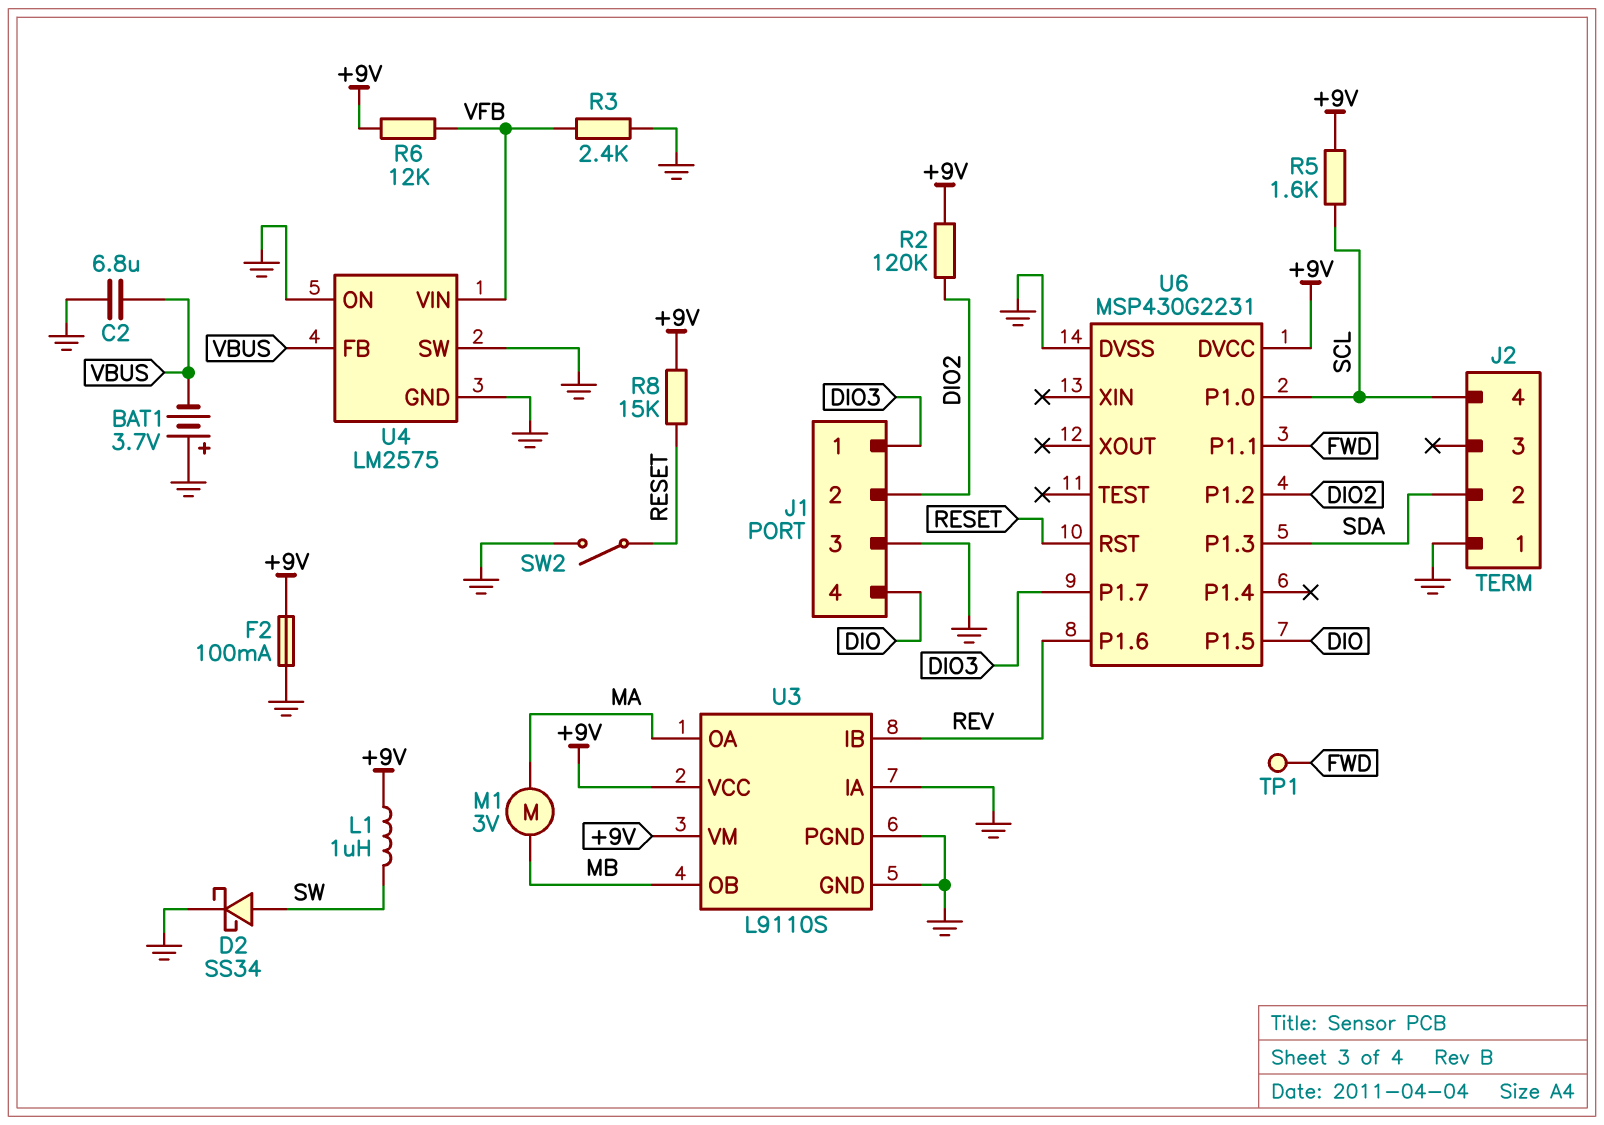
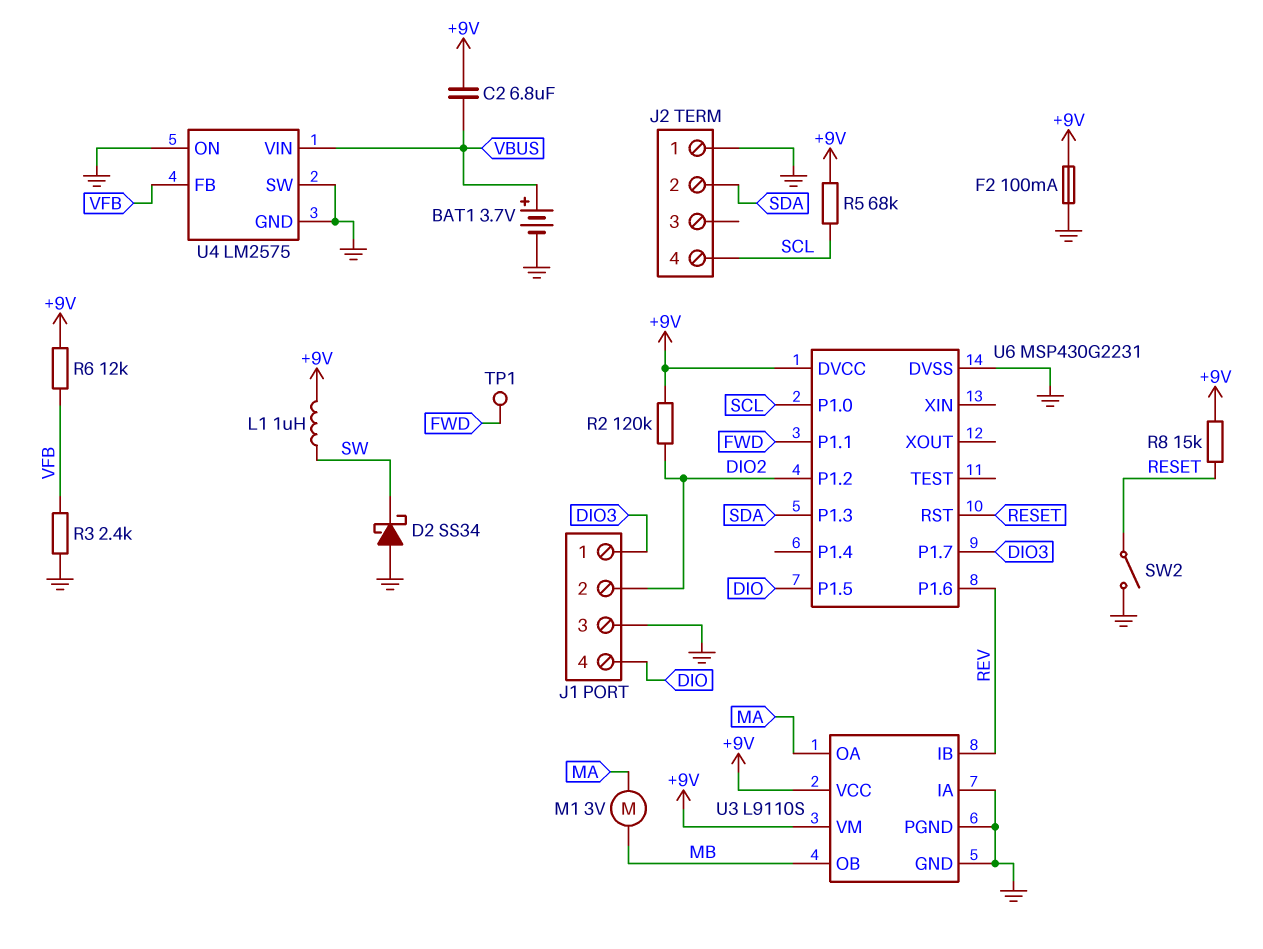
BAT1: 3.7V (plus GND, minus VBUS) -> 3.7V (plus VBUS, minus GND)
C2: 6.8uF (GND, VBUS) -> 6.8uF (+9V, VBUS)
D2: schottky SS34 (A SW, K GND) -> schottky SS34 (A GND, K SW)
R5: 1.6k (+9V, SCL) -> 68k (+9V, SCL)
U4 pin FB: VBUS -> VFB
U4 pin VIN: VFB -> VBUS

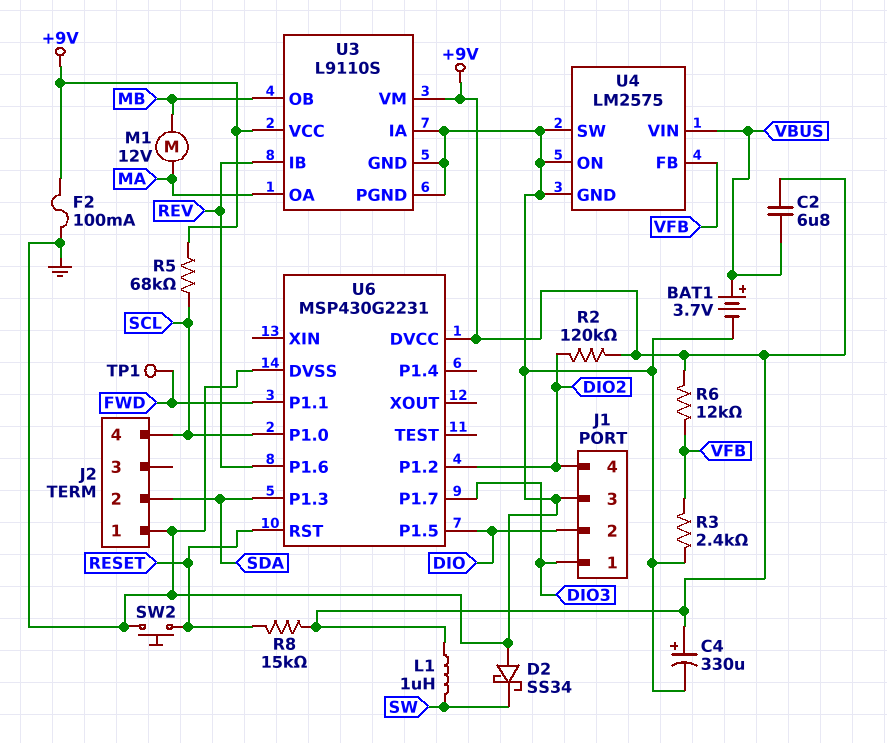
C4: none -> 330uF (plus +9V, minus GND)
J1 pin 2: DIO2 -> DIO
J1 pin 4: DIO -> DIO2
M1: motor 3V (MA, MB) -> motor 12V (MA, MB)
SW2: switch (GND, RESET) -> button (GND, RESET)

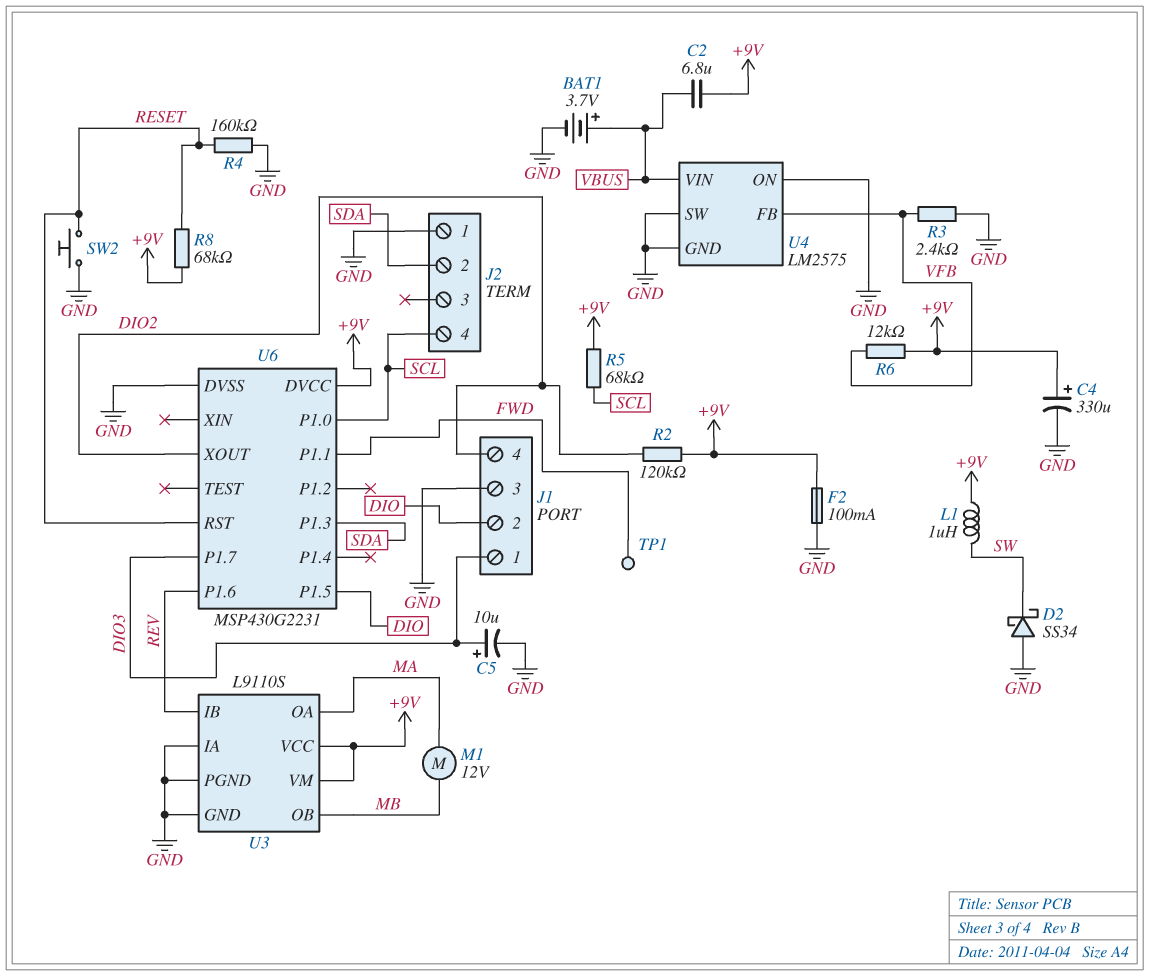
C5: none -> 10uF (plus DIO3, minus GND)
R4: none -> 160k (GND, RESET)
R8: 15k (+9V, RESET) -> 68k (+9V, RESET)
U6 pin P1.2: DIO2 -> none
U6 pin XOUT: none -> DIO2

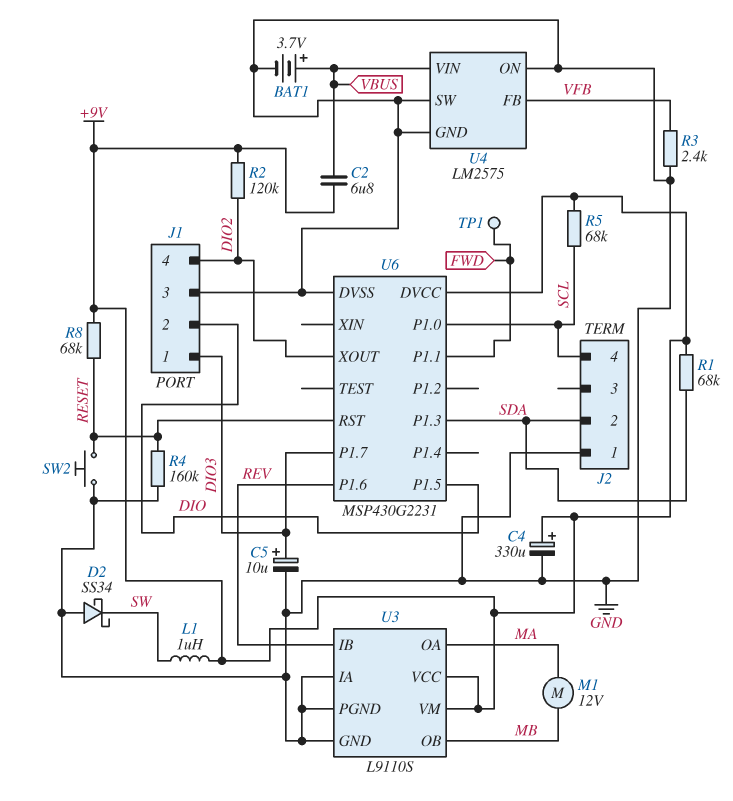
F2: 100mA (+9V, GND) -> none
R1: none -> 68k (+9V, SDA)
R6: 12k (+9V, VFB) -> none

